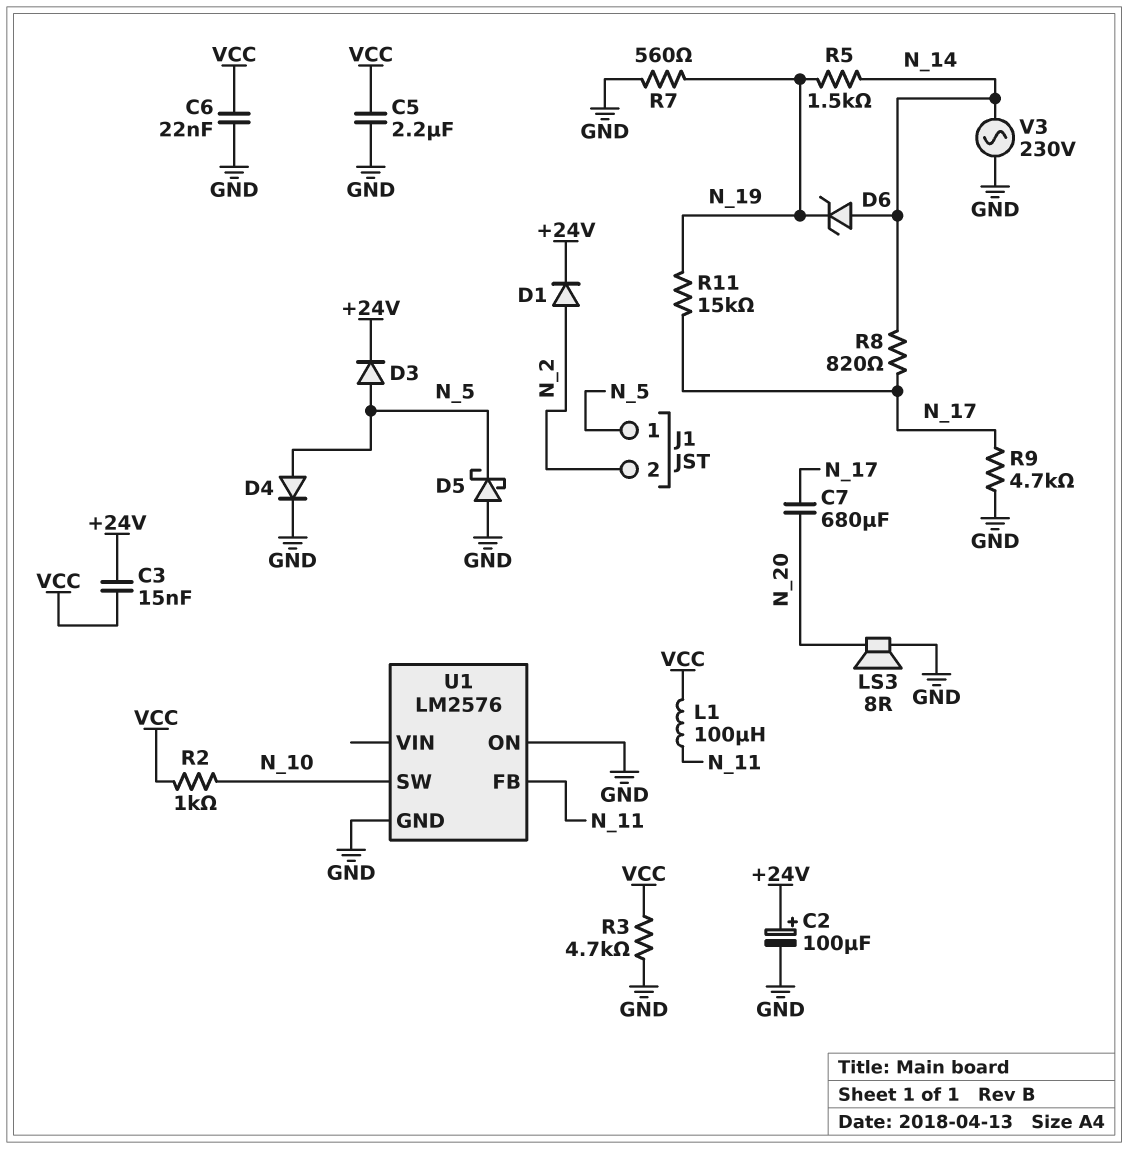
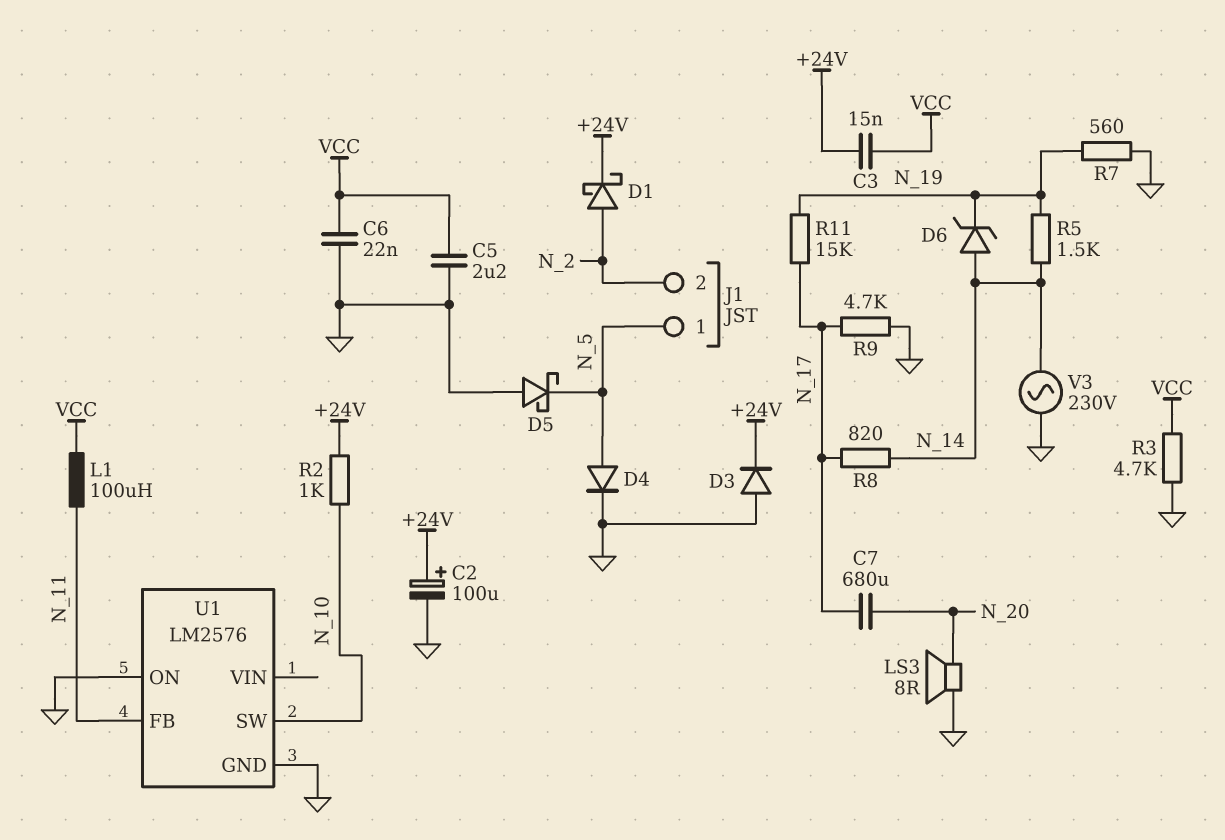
D1: diode (A N_2, K +24V) -> schottky (A N_2, K +24V)
D3: diode (A N_5, K +24V) -> diode (A GND, K +24V)
R2: 1k (N_10, VCC) -> 1k (+24V, N_10)

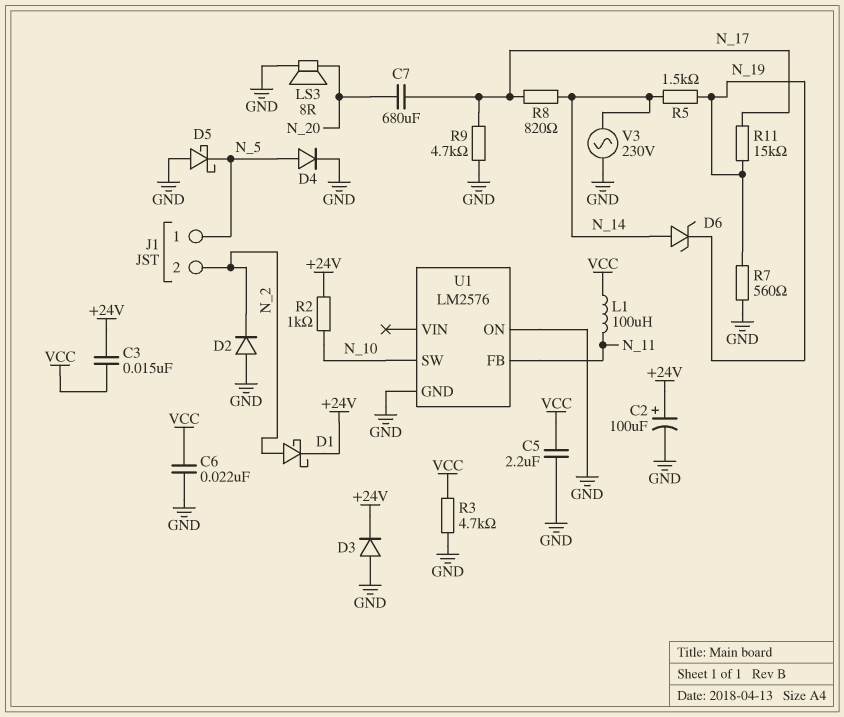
D2: none -> diode (A GND, K N_2)

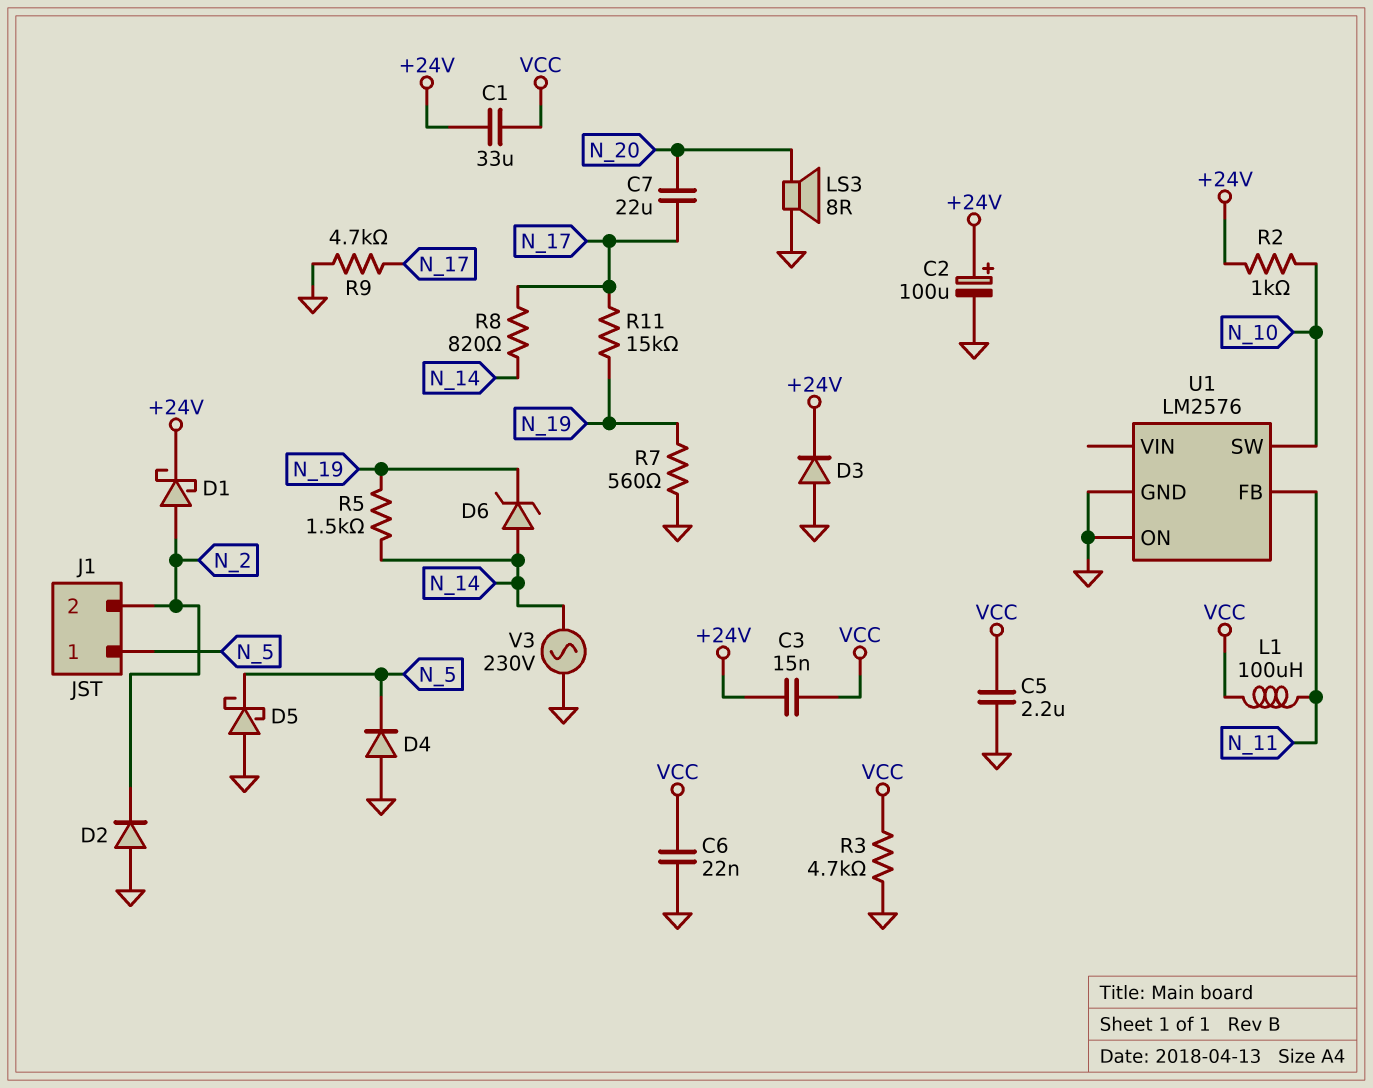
C1: none -> 33uF (+24V, VCC)
C7: 680uF (N_17, N_20) -> 22uF (N_17, N_20)
D4: diode (A N_5, K GND) -> diode (A GND, K N_5)

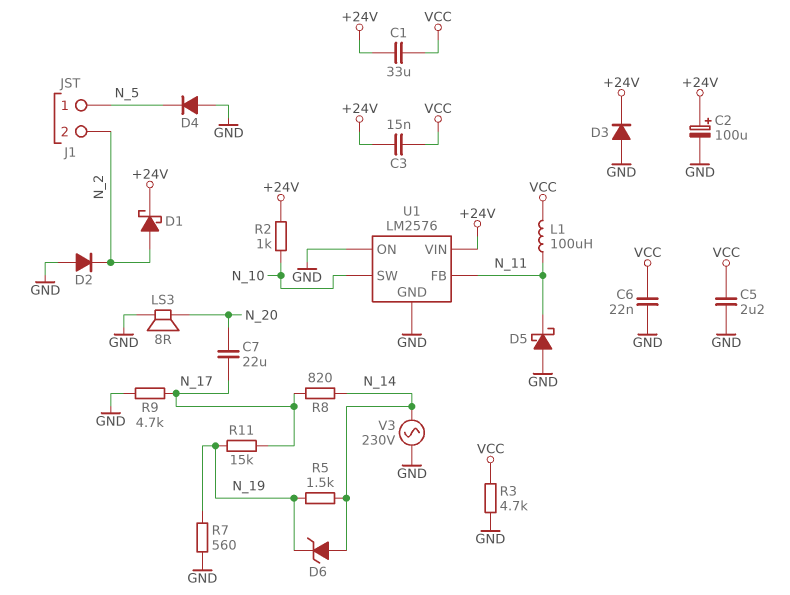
D5: schottky (A GND, K N_5) -> schottky (A GND, K N_11)
U1 pin VIN: none -> +24V

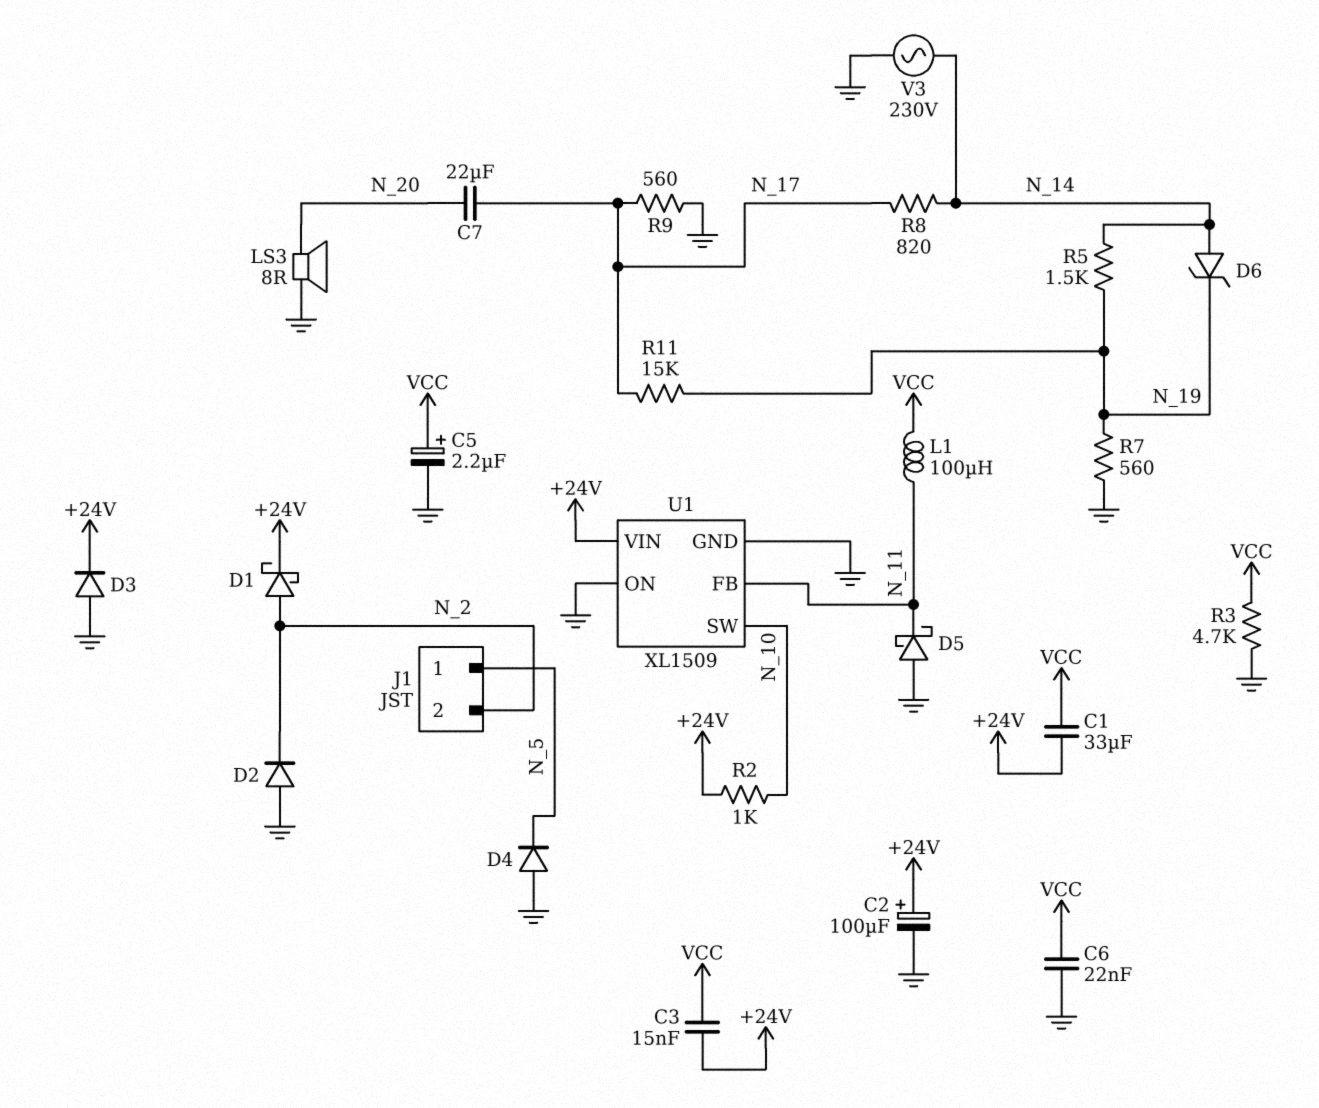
C5: 2.2uF (GND, VCC) -> 2.2uF (plus VCC, minus GND)
R9: 4.7k (GND, N_17) -> 560 (GND, N_17)
U1: LM2576 -> XL1509

